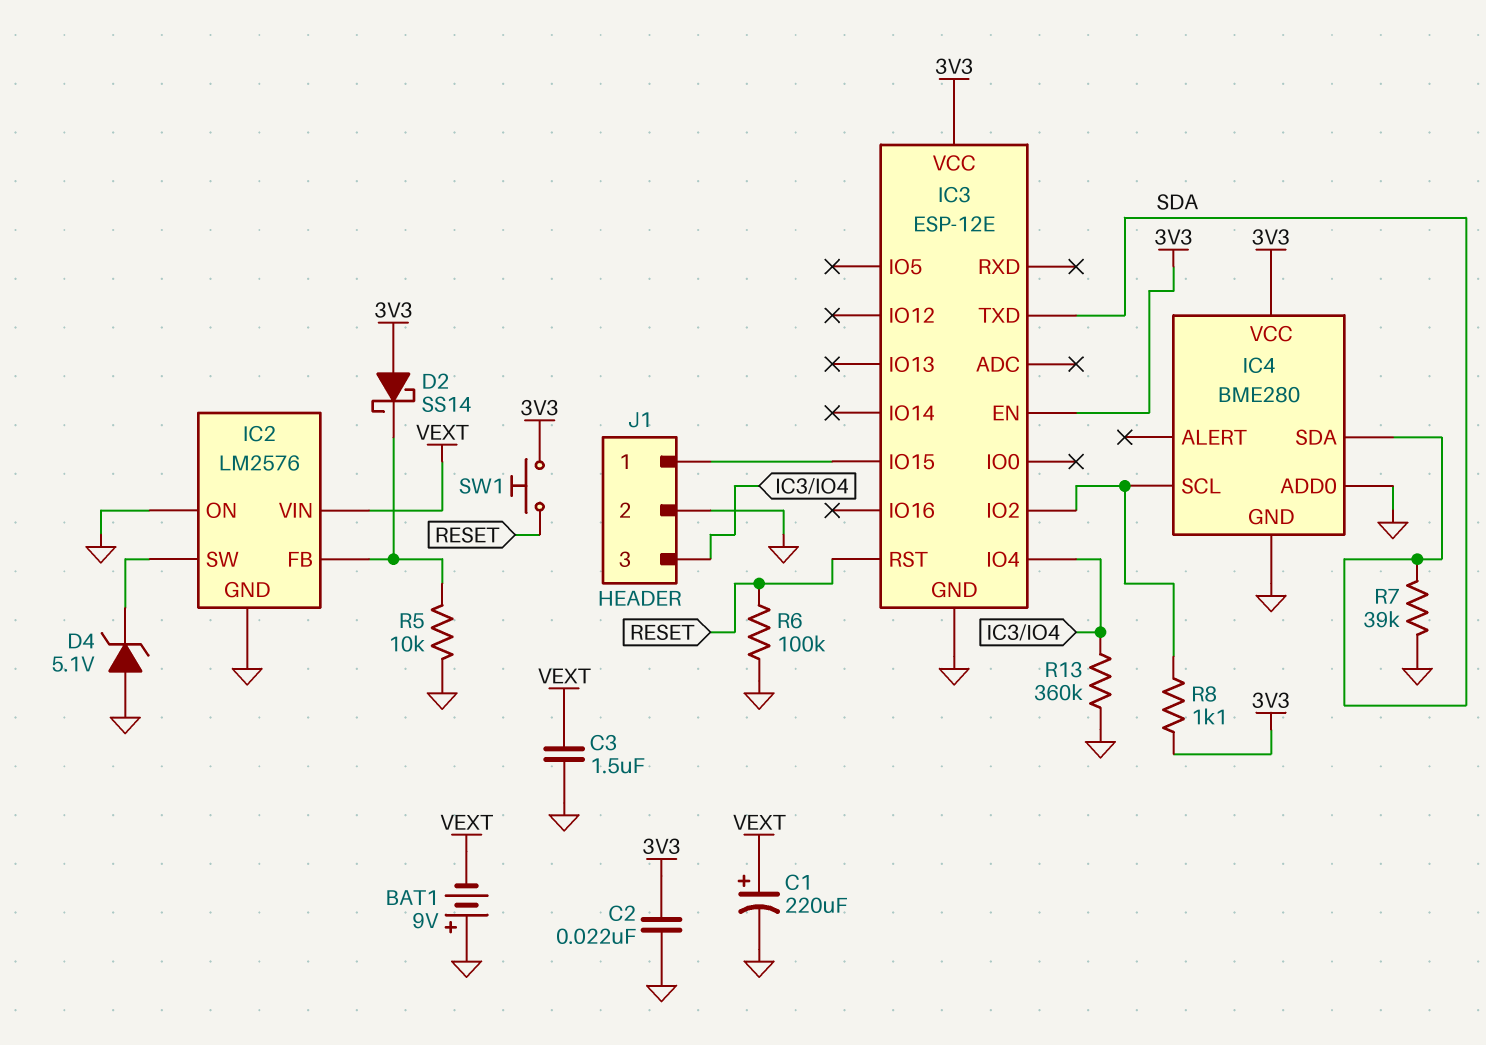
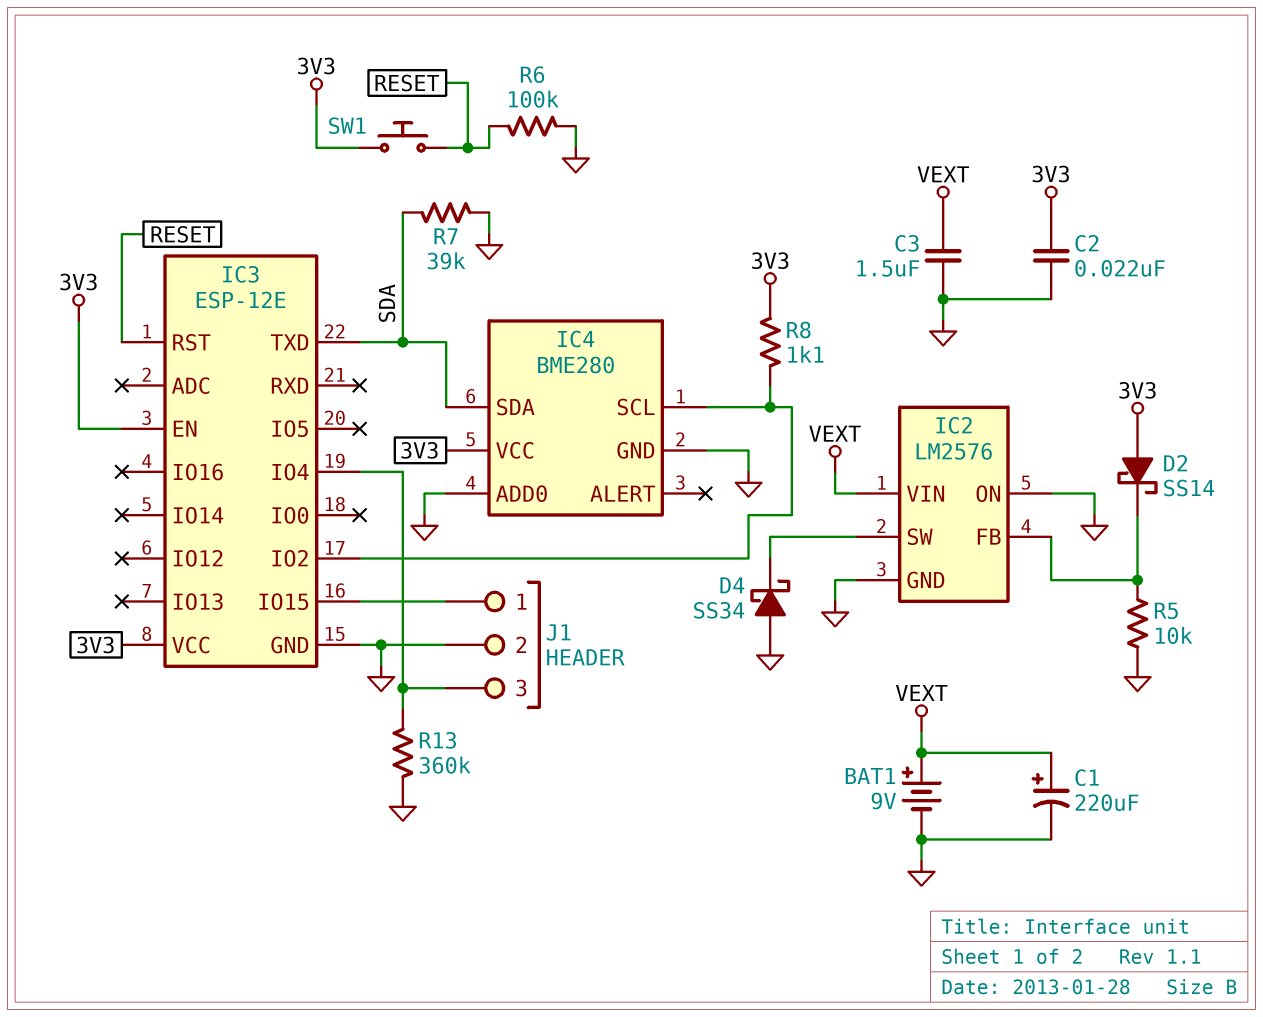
BAT1: 9V (plus GND, minus VEXT) -> 9V (plus VEXT, minus GND)
D4: zener 5.1V (A GND, K IC2/SW) -> schottky SS34 (A GND, K IC2/SW)

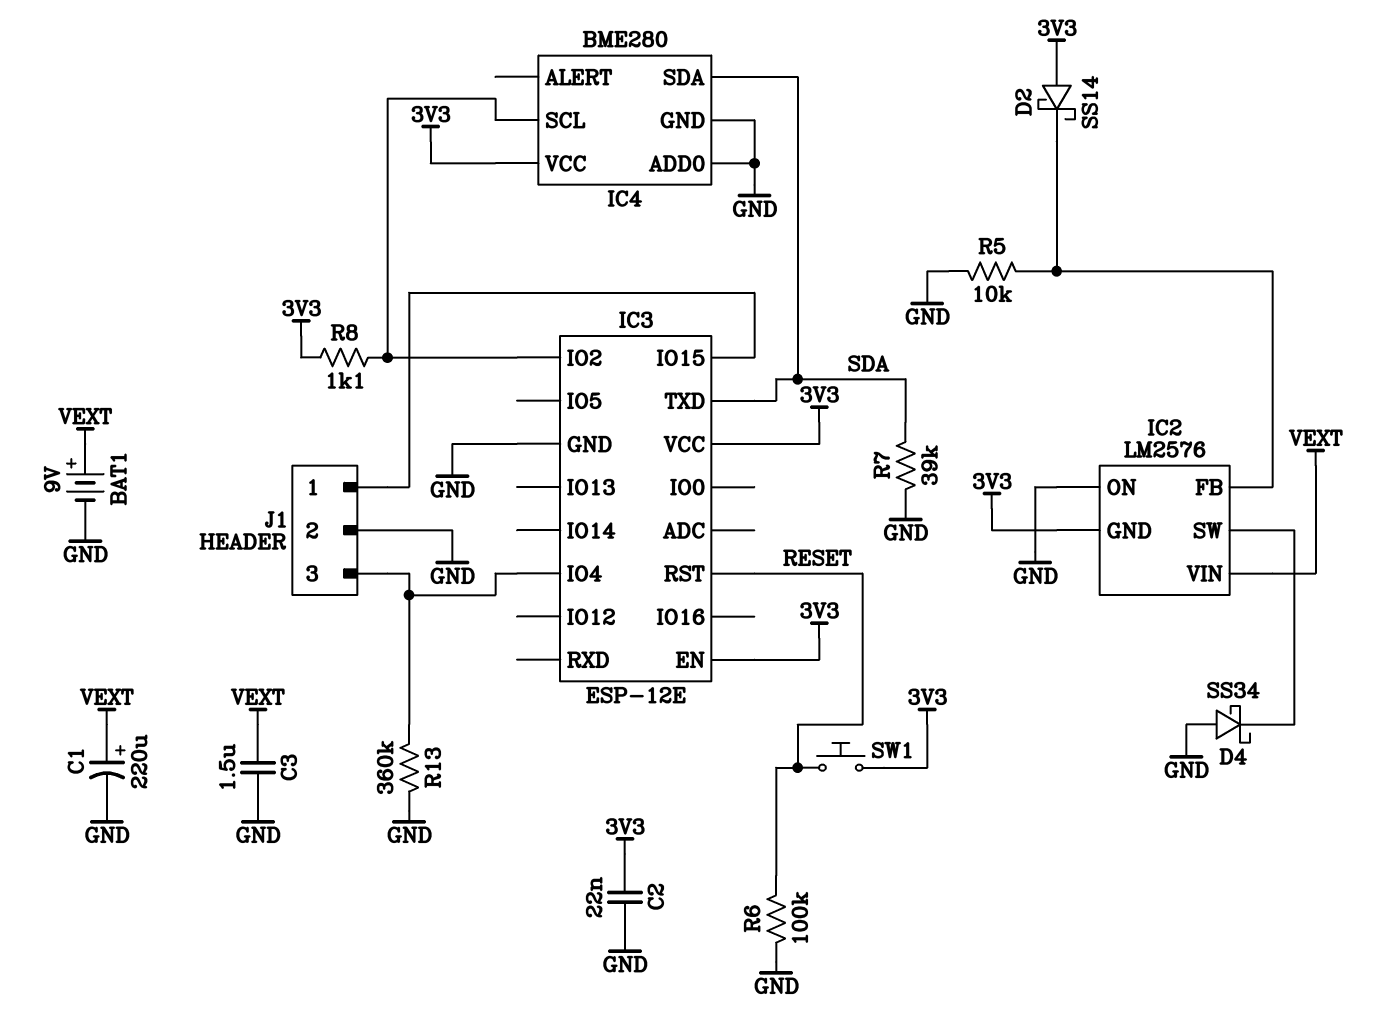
IC2 pin GND: GND -> 3V3

